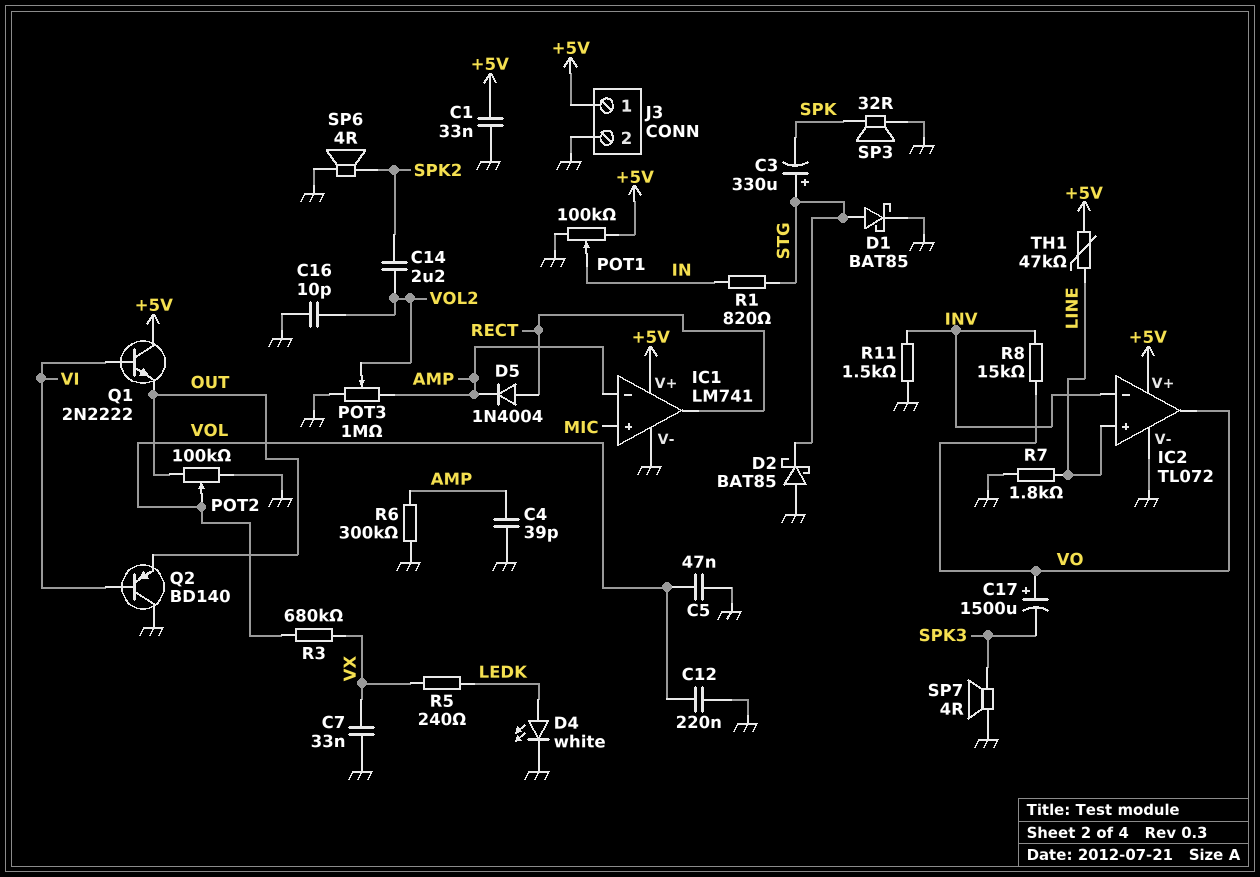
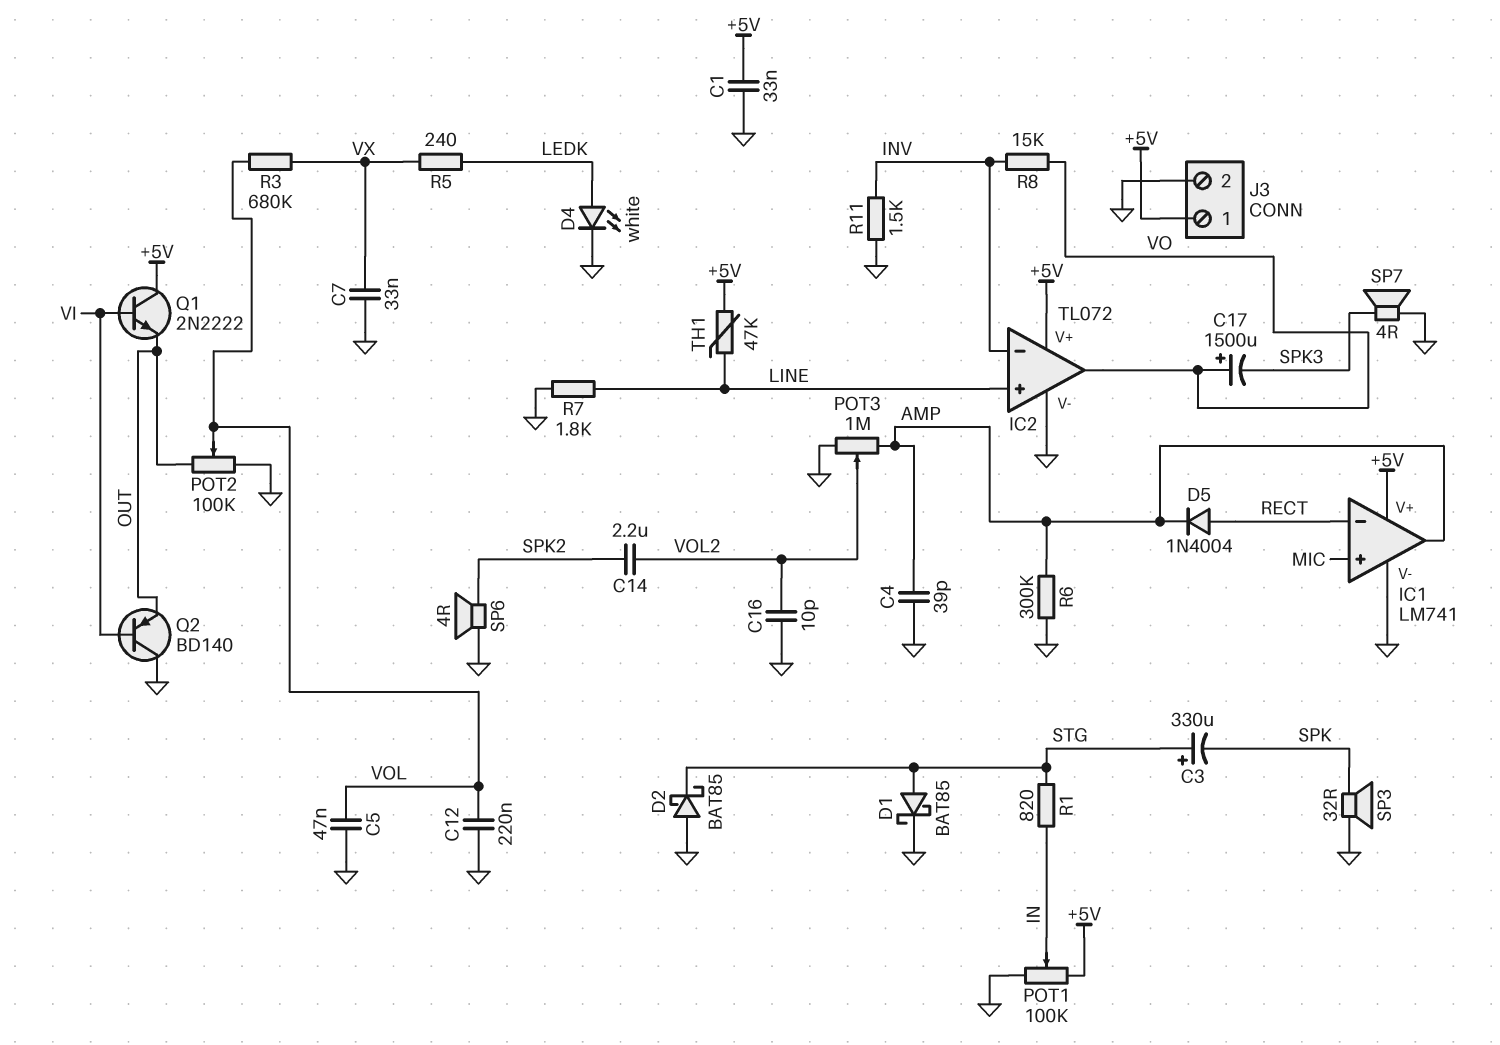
IC1 pin in-: AMP -> RECT
IC1 pin out: RECT -> AMP

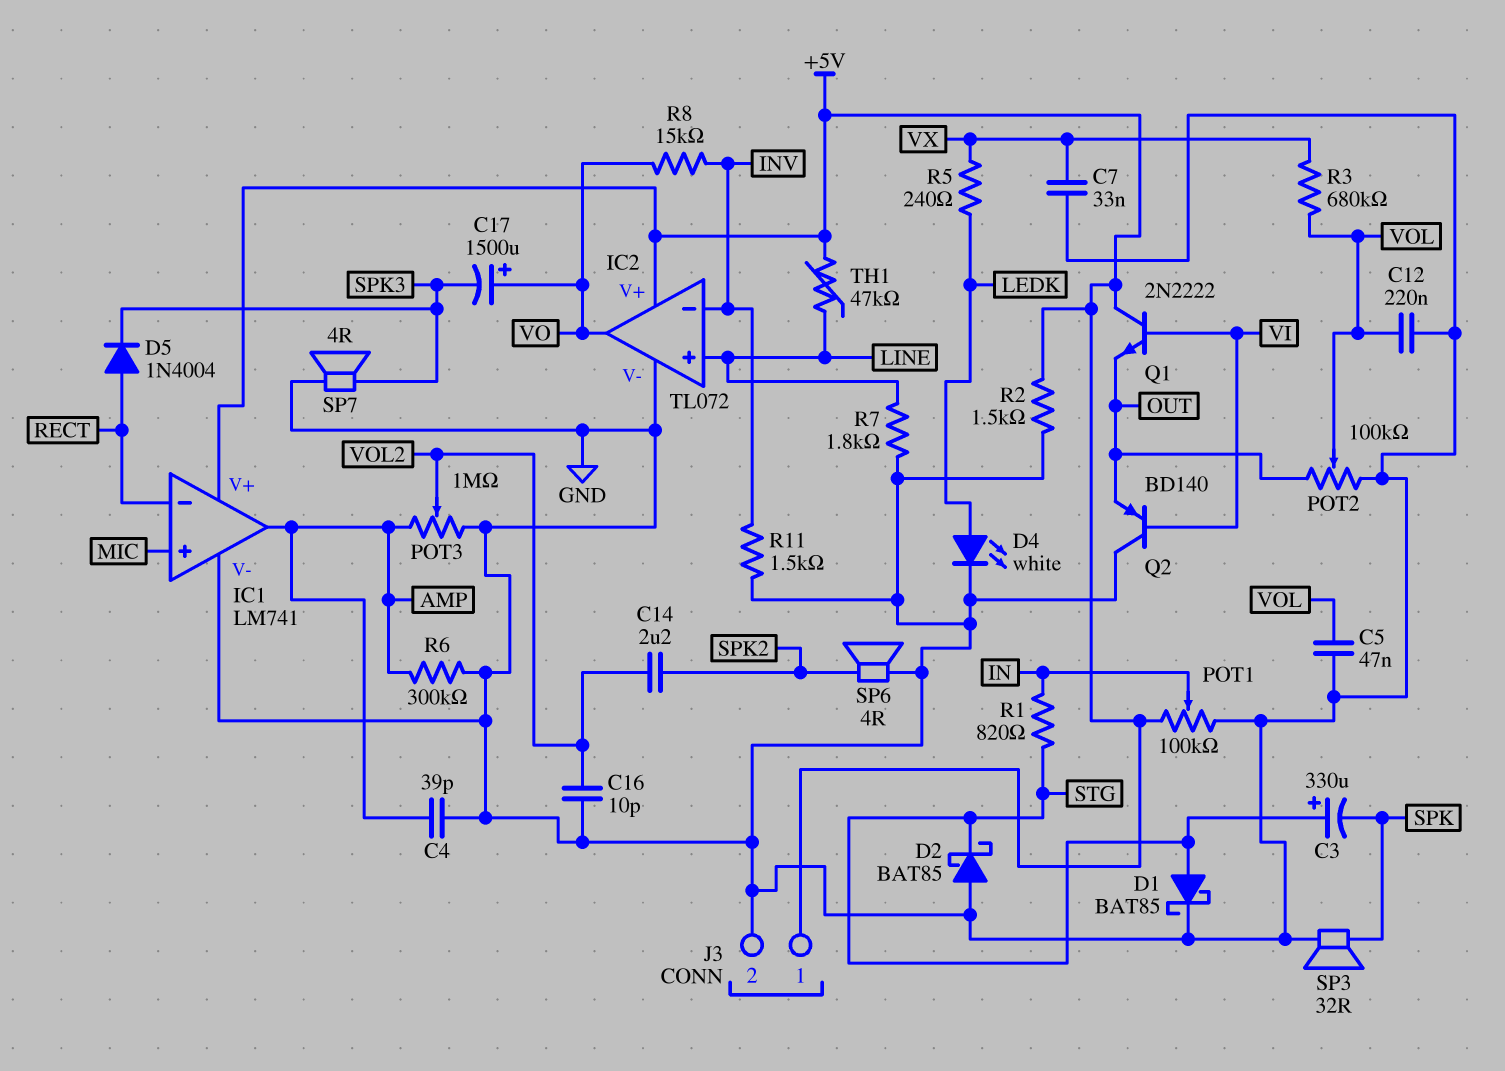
C1: 33nF (+5V, GND) -> none
D5: diode 1N4004 (A RECT, K AMP) -> diode 1N4004 (A RECT, K SPK3)
R2: none -> 1.5k (+5V, GND)

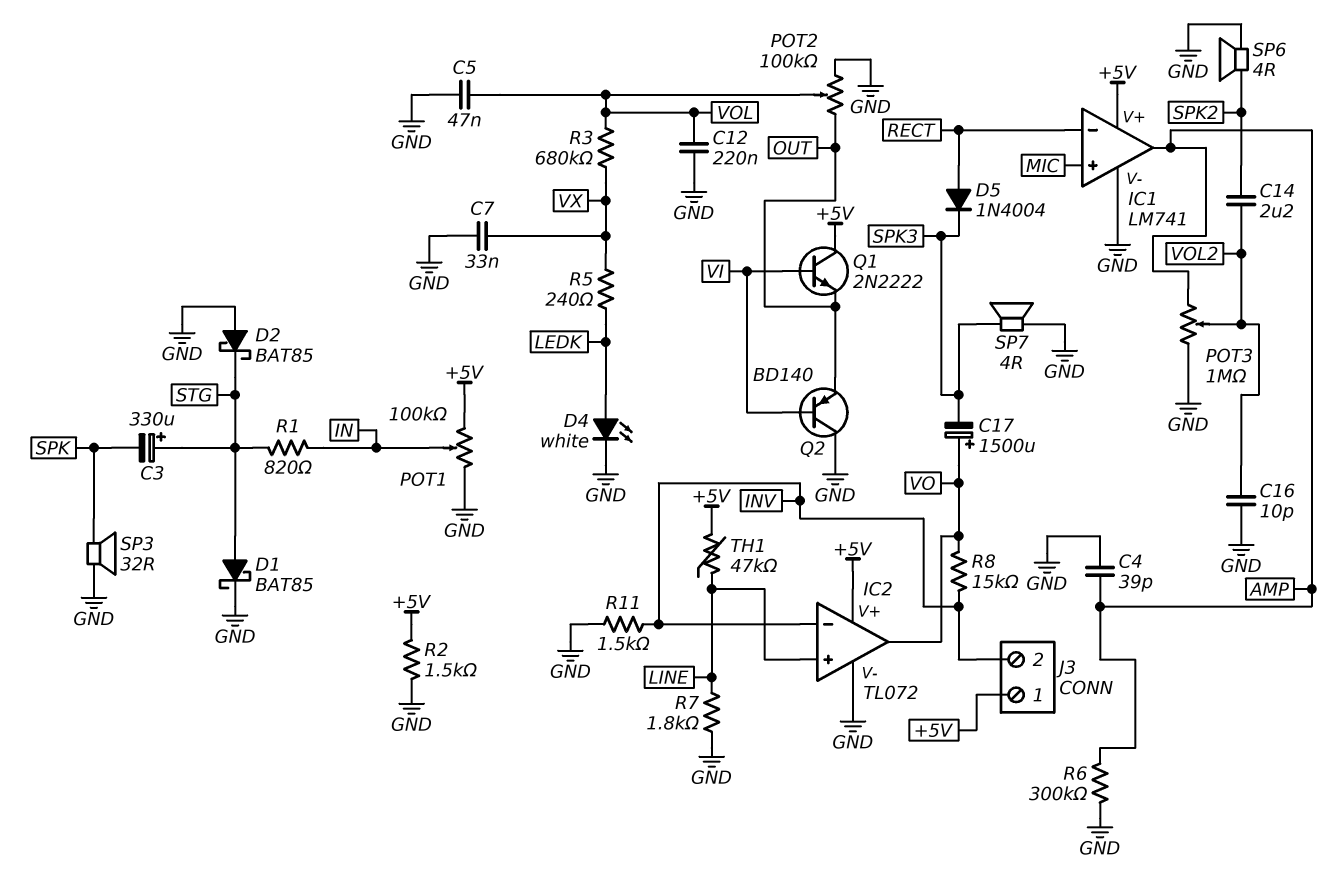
J3 pin 2: GND -> INV

